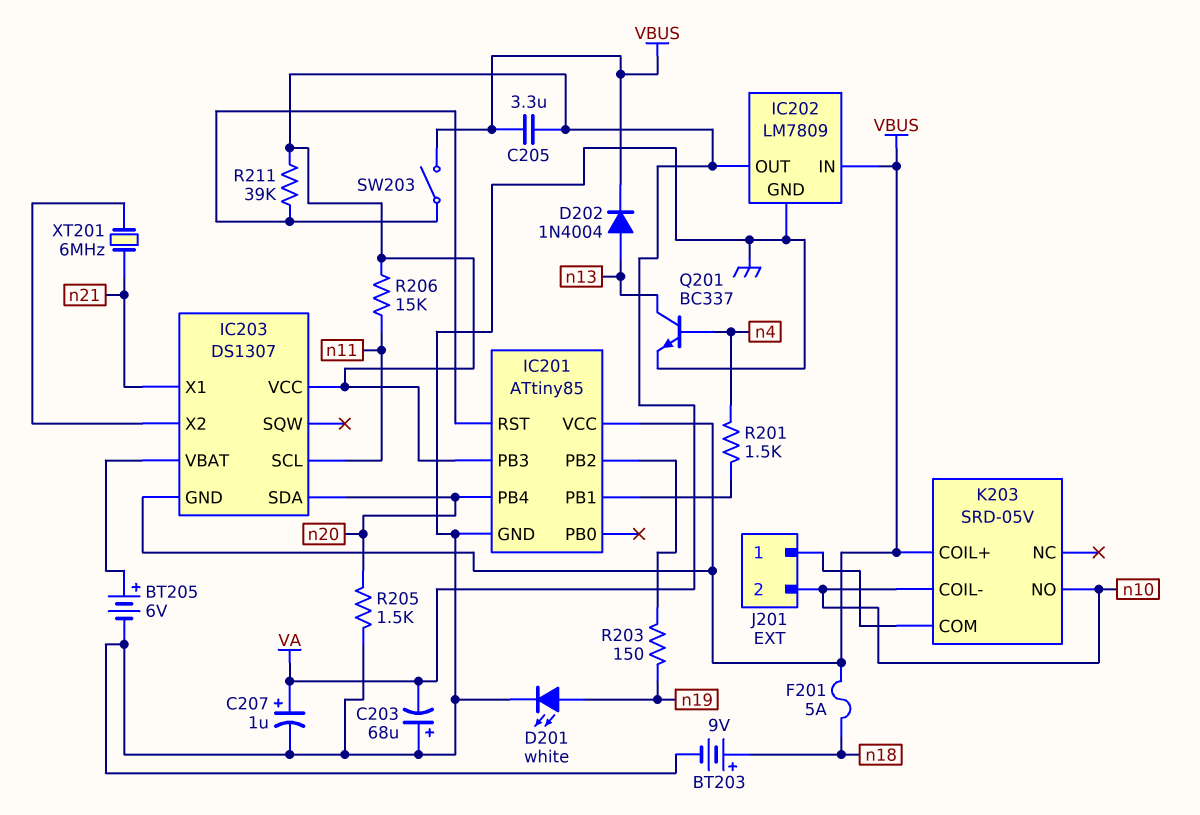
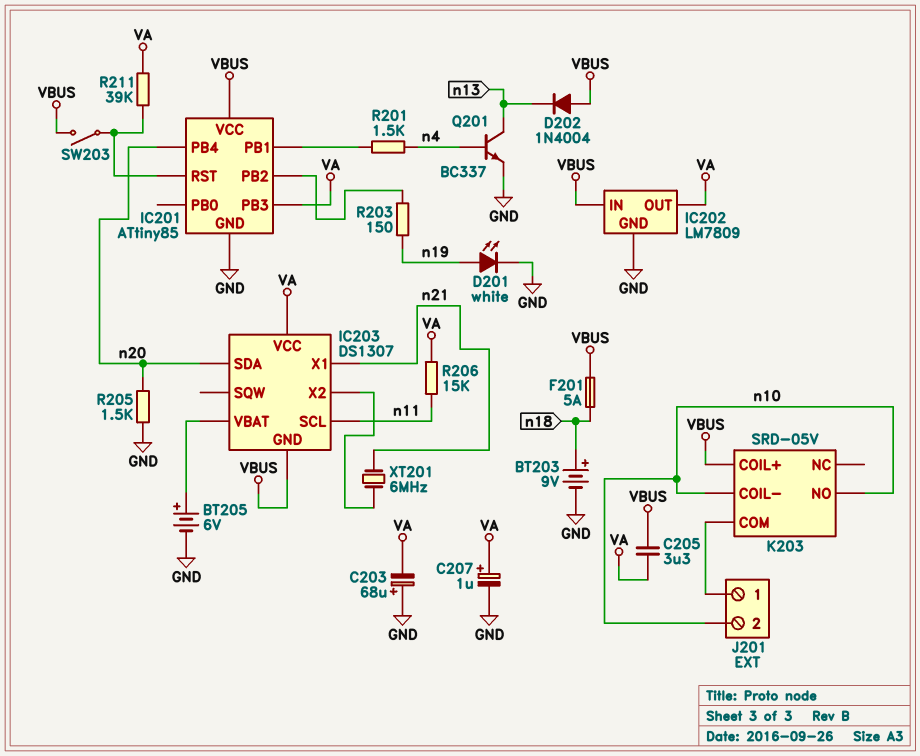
D202: diode 1N4004 (A n13, K VBUS) -> diode 1N4004 (A VBUS, K n13)

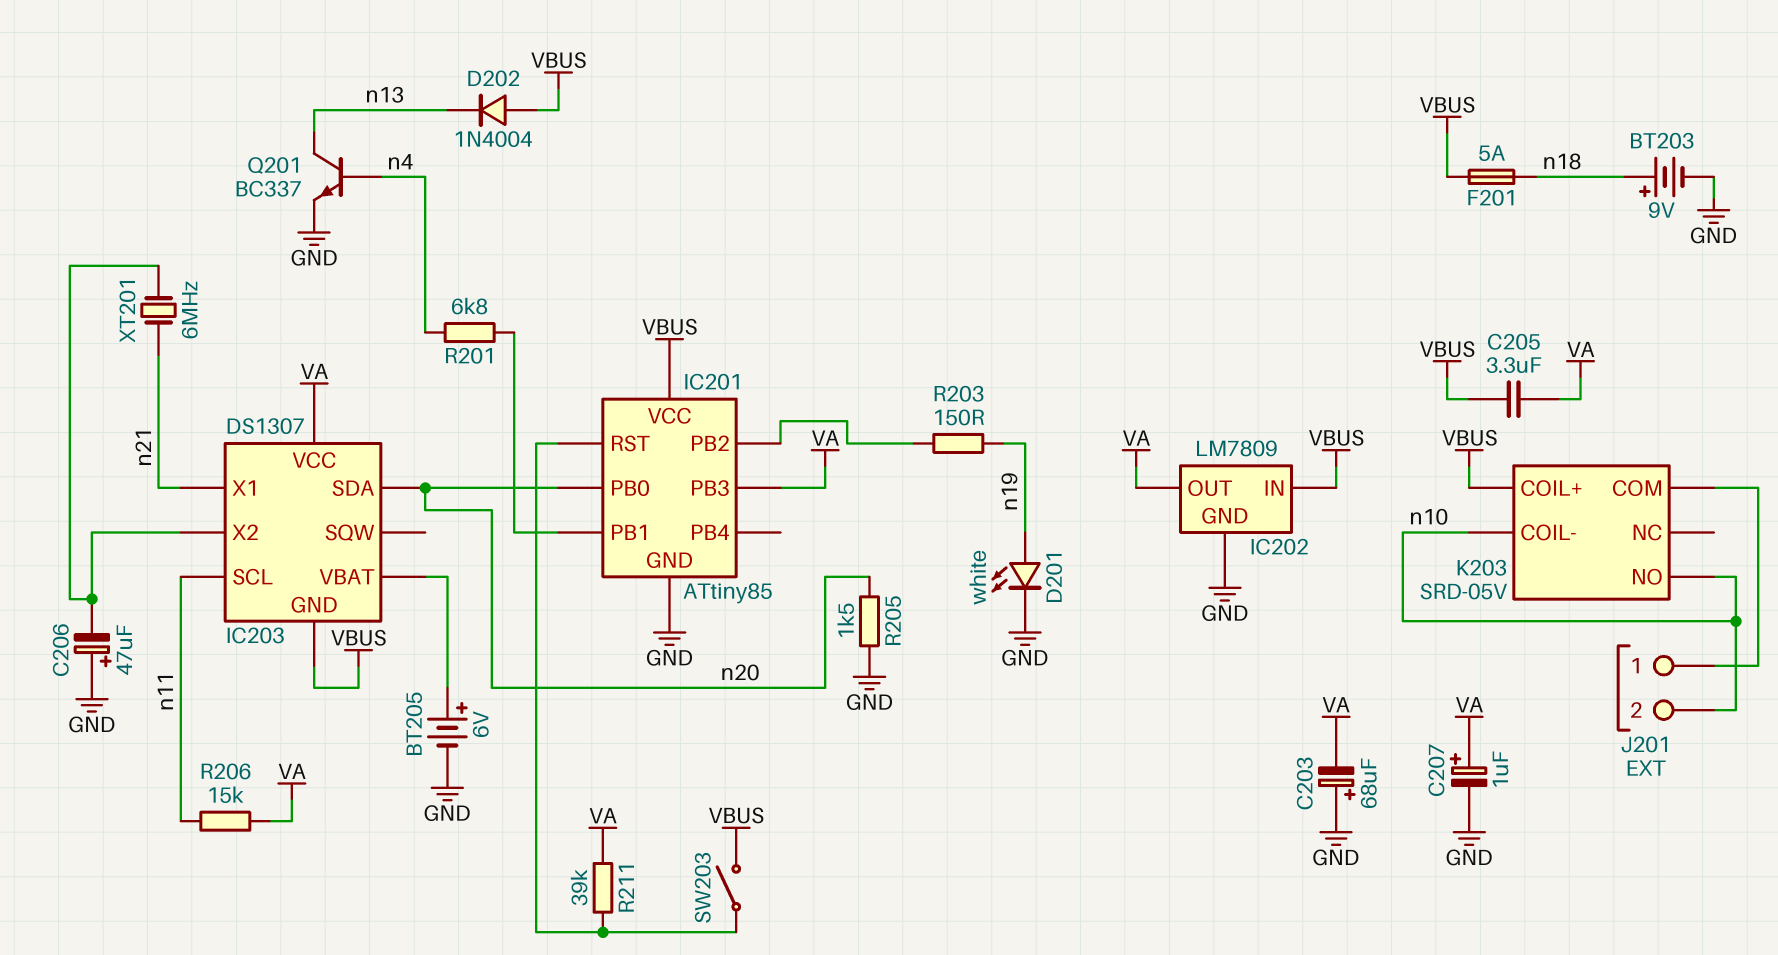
C206: none -> 47uF (plus GND, minus IC203/X2)
IC201 pin PB0: none -> n20
IC201 pin PB4: n20 -> none
R201: 1.5k (IC201/PB1, n4) -> 6.8k (IC201/PB1, n4)

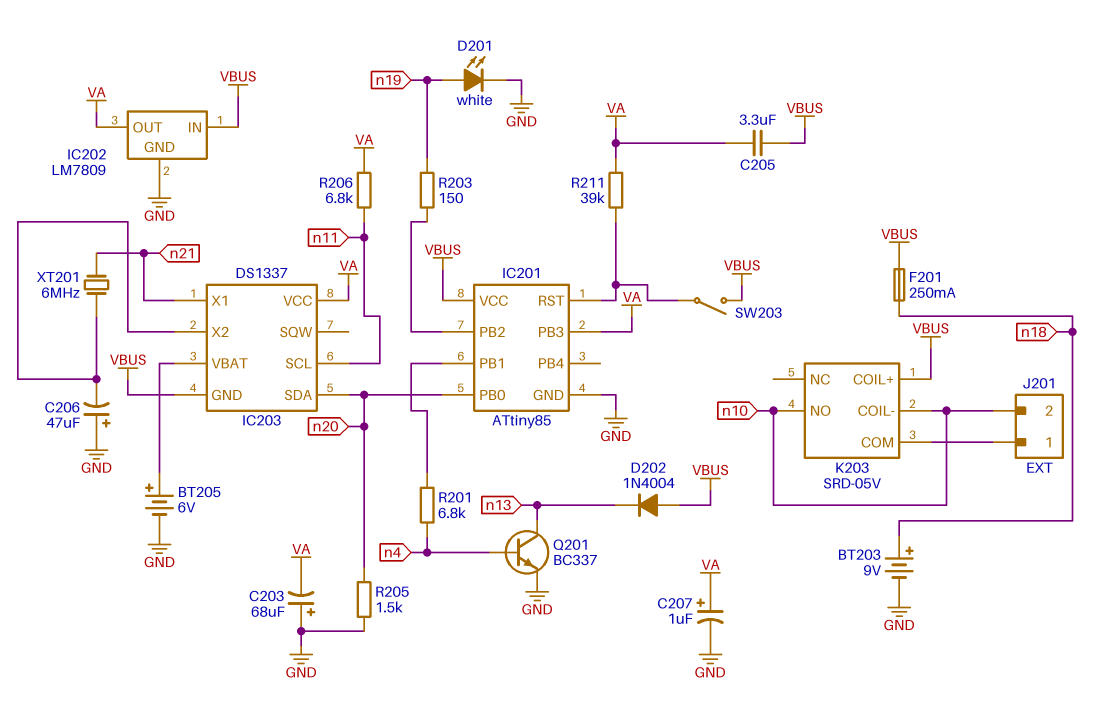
F201: 5A (VBUS, n18) -> 250mA (VBUS, n18)
IC203: DS1307 -> DS1337
R206: 15k (VA, n11) -> 6.8k (VA, n11)

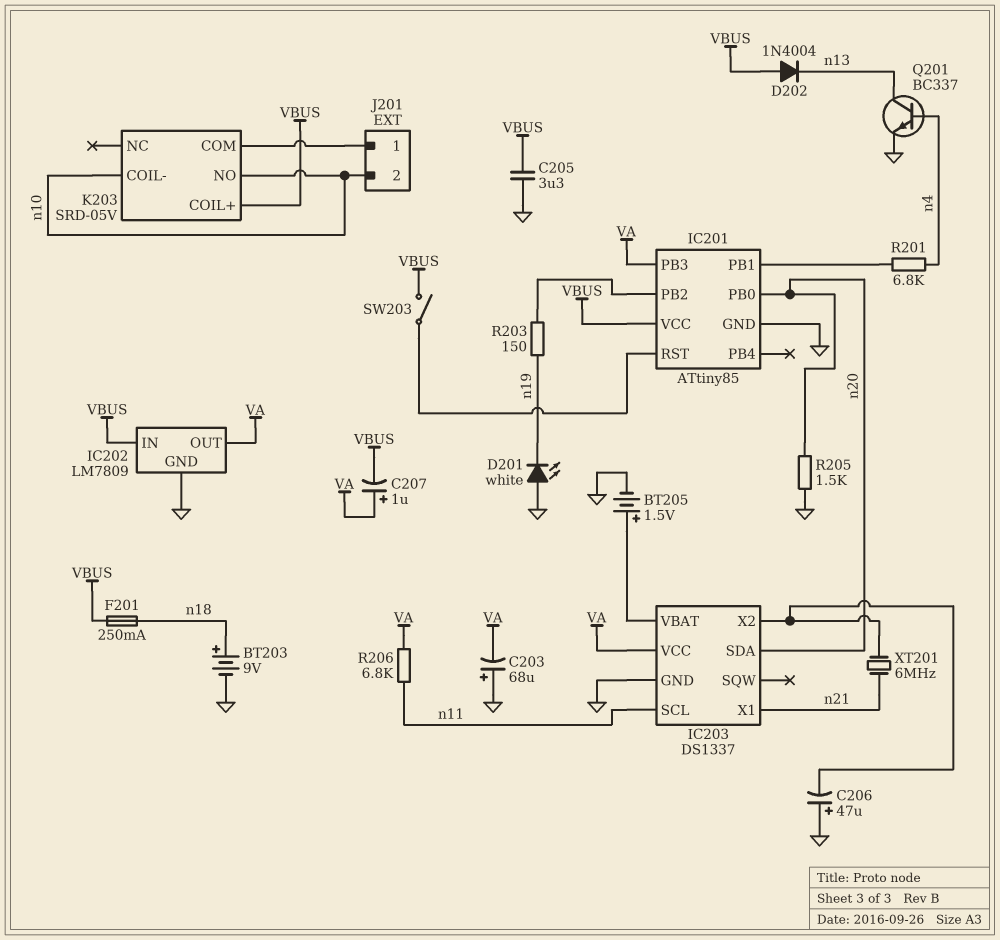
BT205: 6V (plus IC203/VBAT, minus GND) -> 1.5V (plus IC203/VBAT, minus GND)
C205: 3.3uF (VA, VBUS) -> 3.3uF (GND, VBUS)
C207: 1uF (plus VA, minus GND) -> 1uF (plus VA, minus VBUS)
D201: LED white (A n19, K GND) -> LED white (A GND, K n19)
IC203 pin GND: VBUS -> GND
R211: 39k (IC201/RST, VA) -> none

